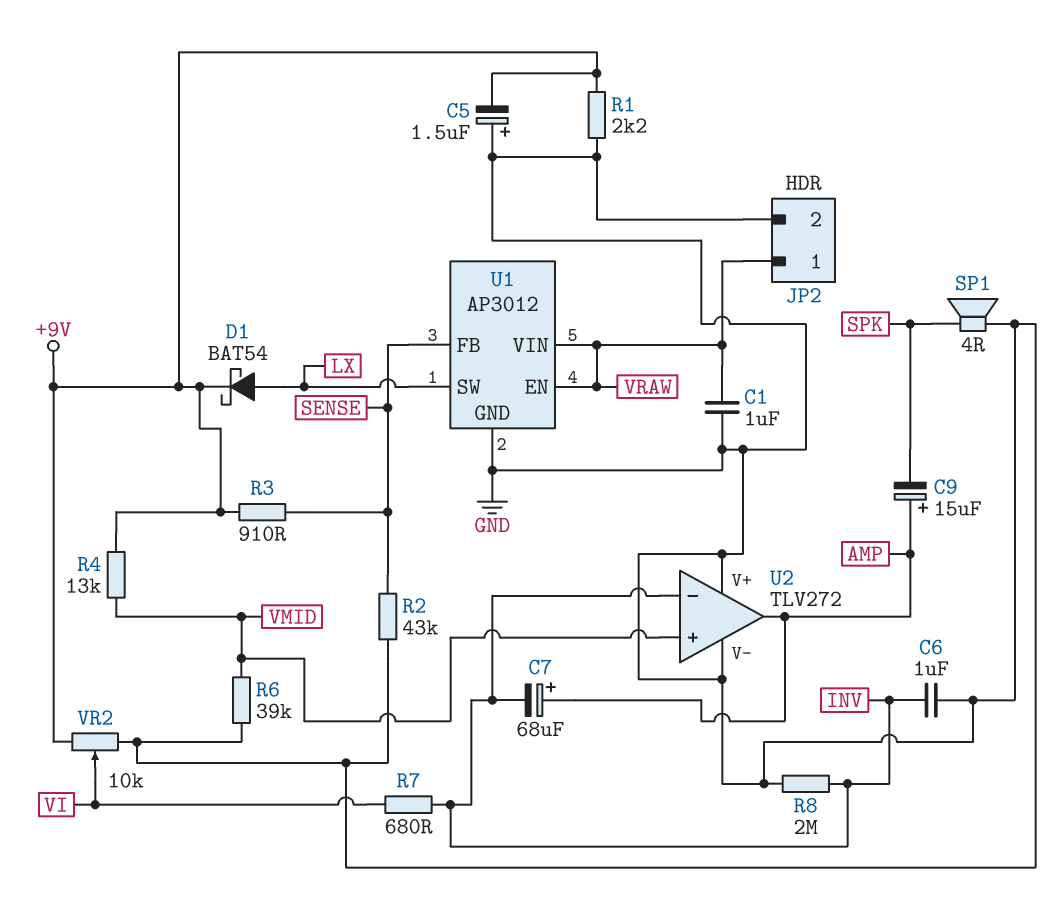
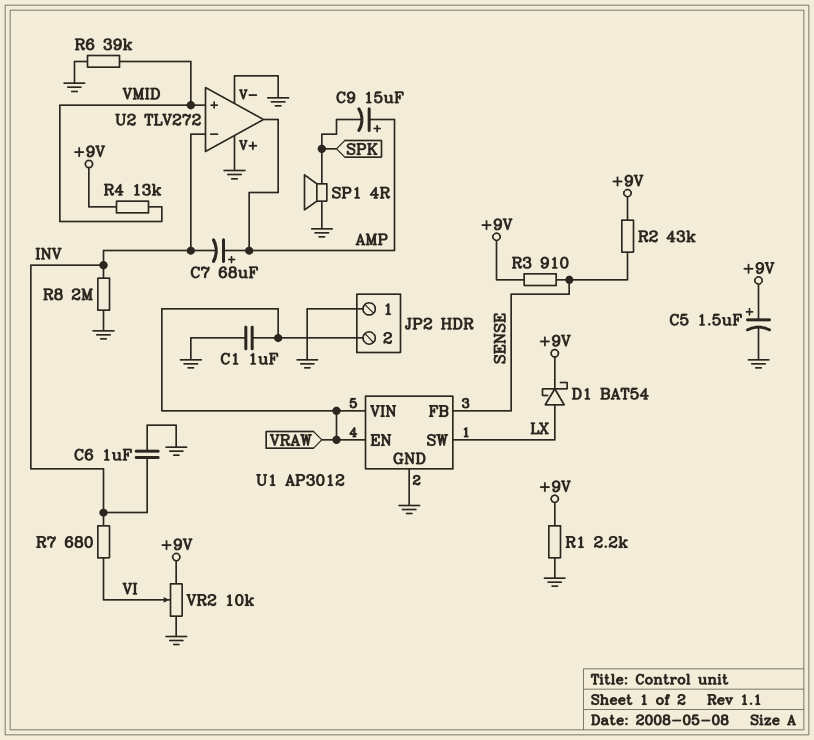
C5: 1.5uF (plus GND, minus +9V) -> 1.5uF (plus +9V, minus GND)
JP2 pin 1: VRAW -> GND
JP2 pin 2: GND -> VRAW
R2: 43k (GND, SENSE) -> 43k (+9V, SENSE)

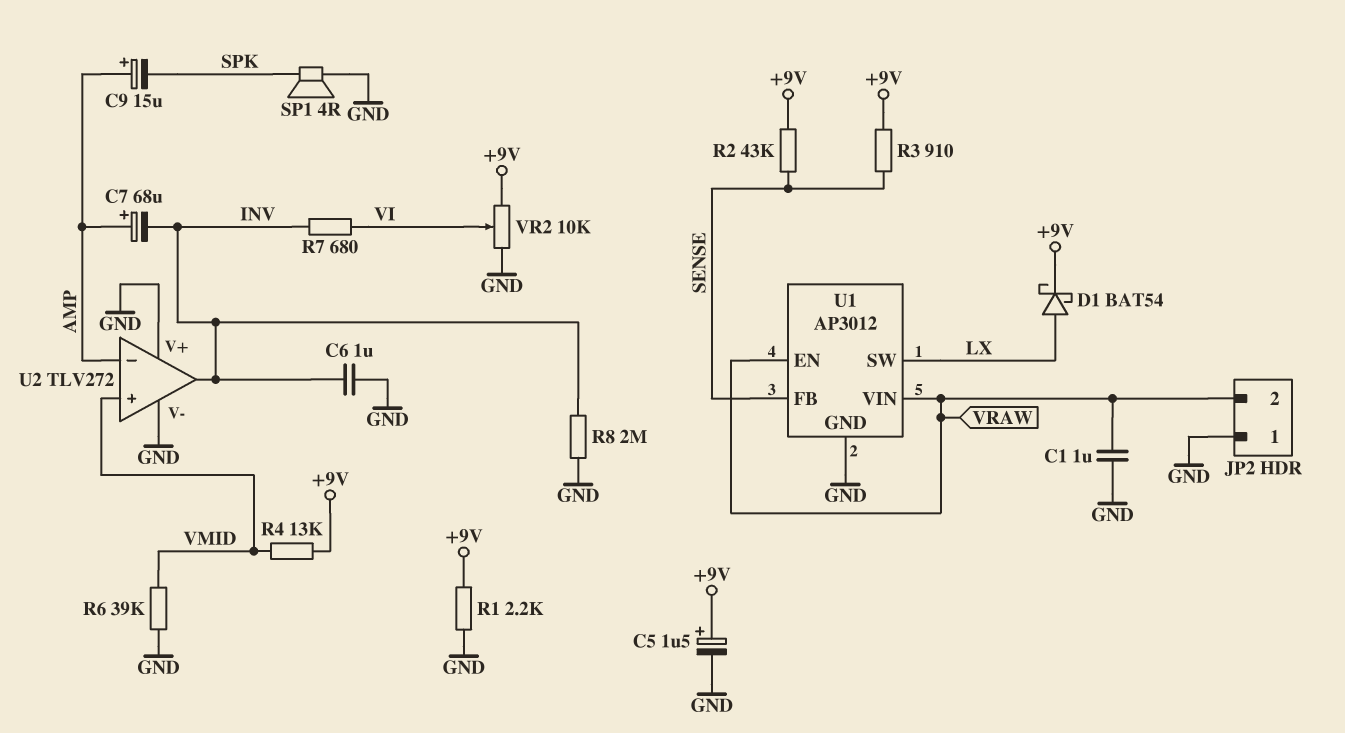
U2 pin in-: INV -> AMP
U2 pin out: AMP -> INV

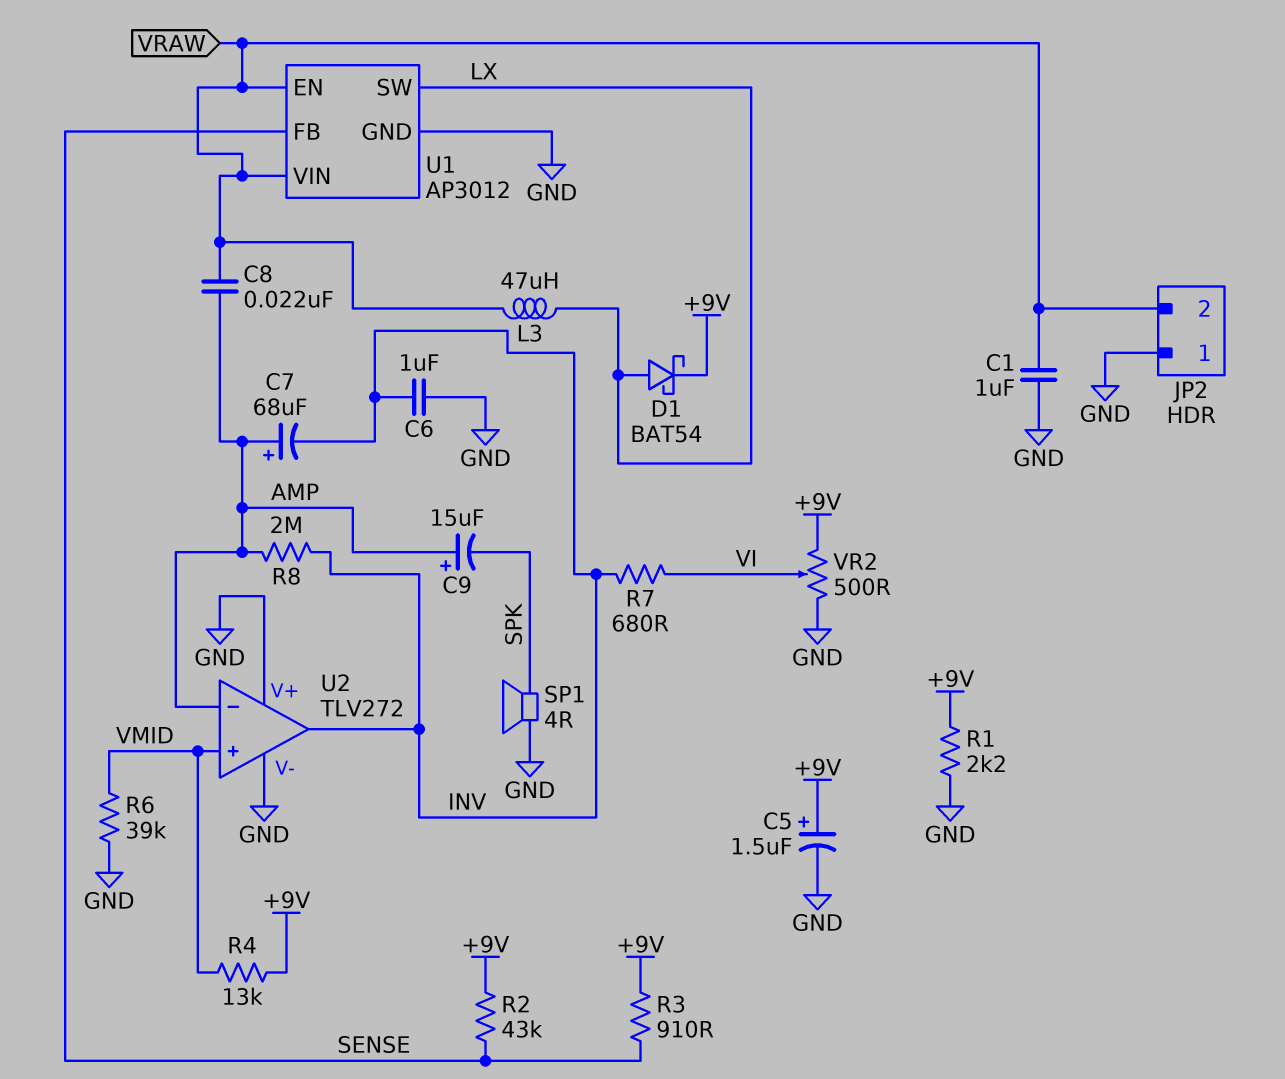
C8: none -> 22nF (AMP, VRAW)
L3: none -> 47uH (LX, VRAW)
R8: 2M (GND, INV) -> 2M (AMP, INV)
VR2: 10k (+9V, GND, wiper VI) -> 500 (+9V, GND, wiper VI)

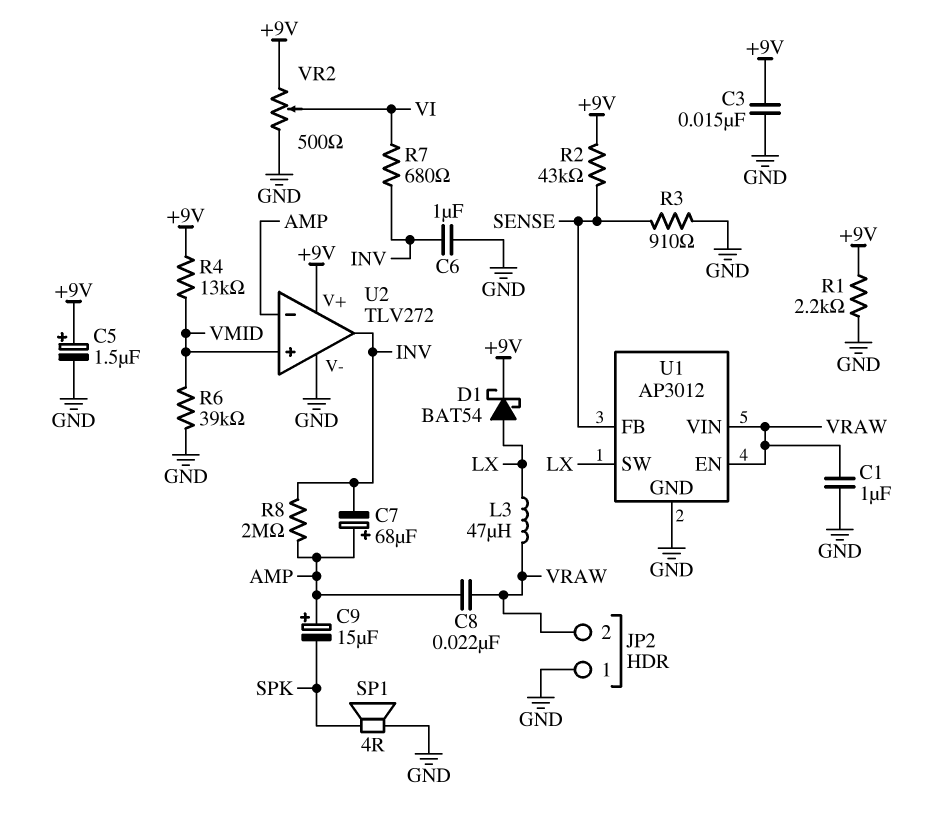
C3: none -> 15nF (+9V, GND)
R3: 910 (+9V, SENSE) -> 910 (GND, SENSE)
U2 pin V+: GND -> +9V

